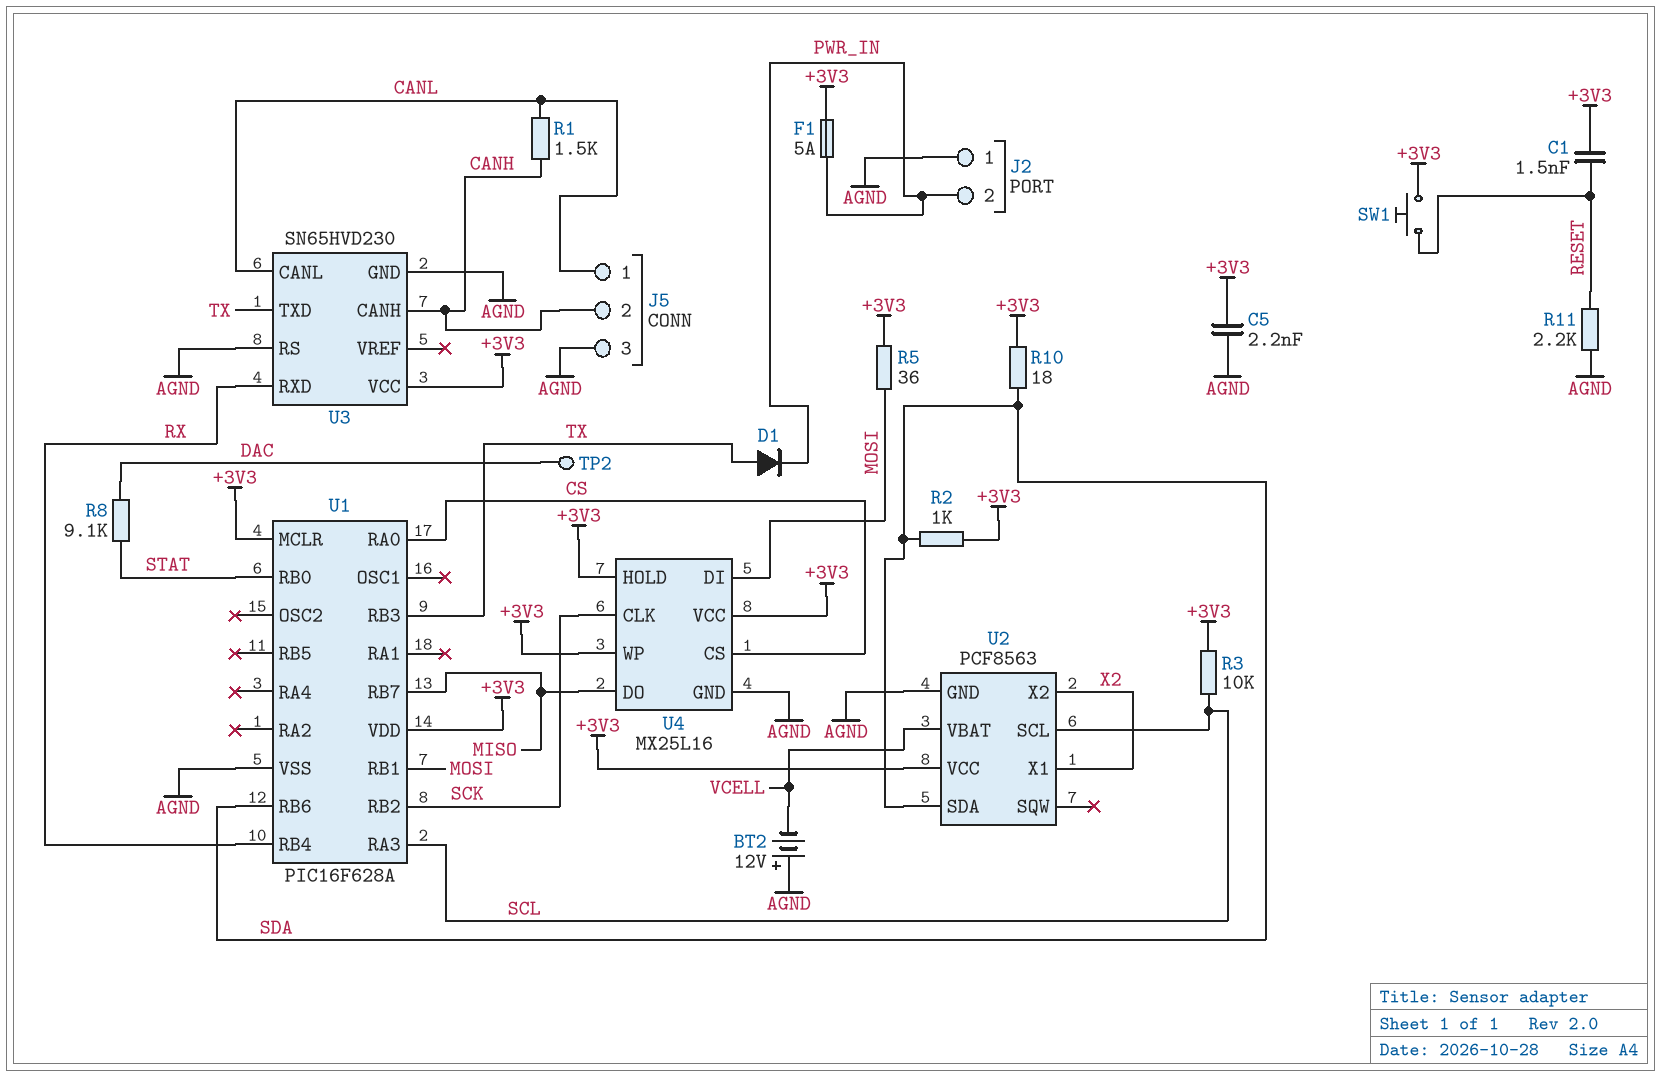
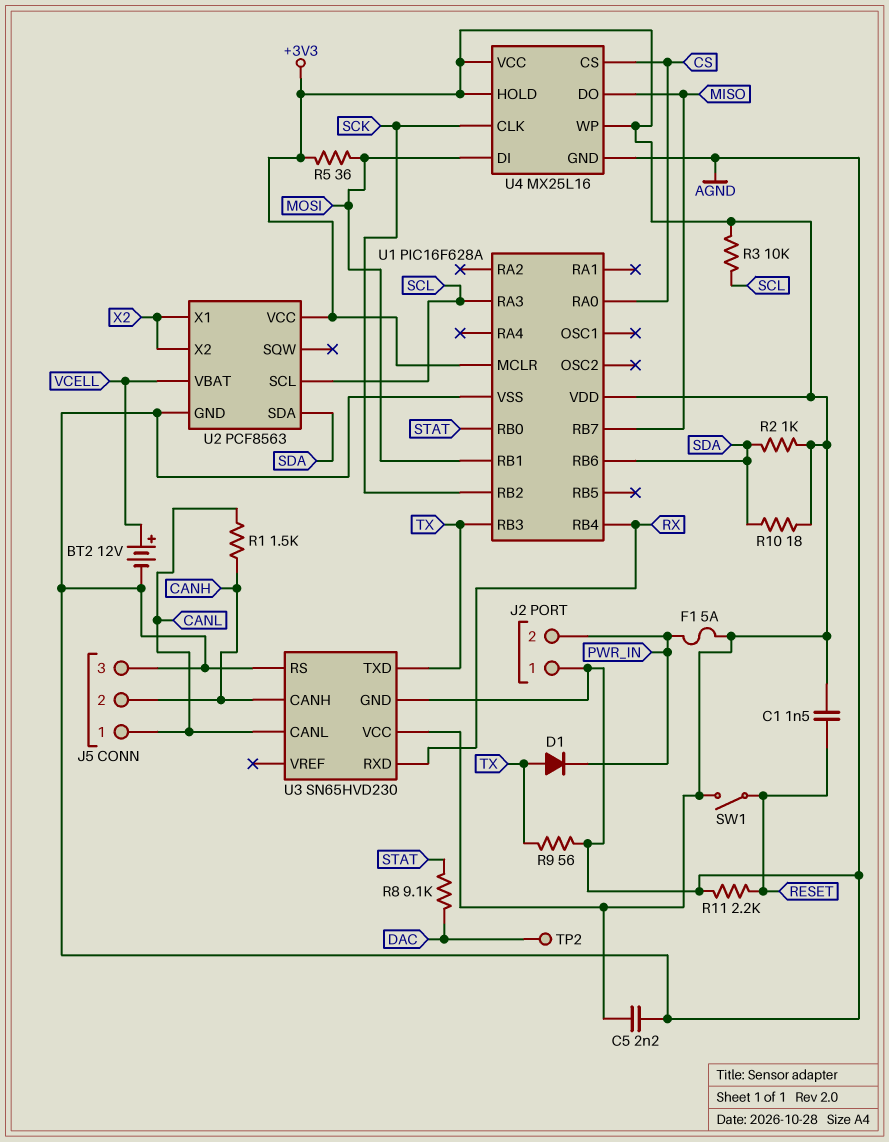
BT2: 12V (plus AGND, minus VCELL) -> 12V (plus VCELL, minus AGND)
R9: none -> 56 (AGND, TX)
SW1: button (+3V3, RESET) -> switch (+3V3, RESET)

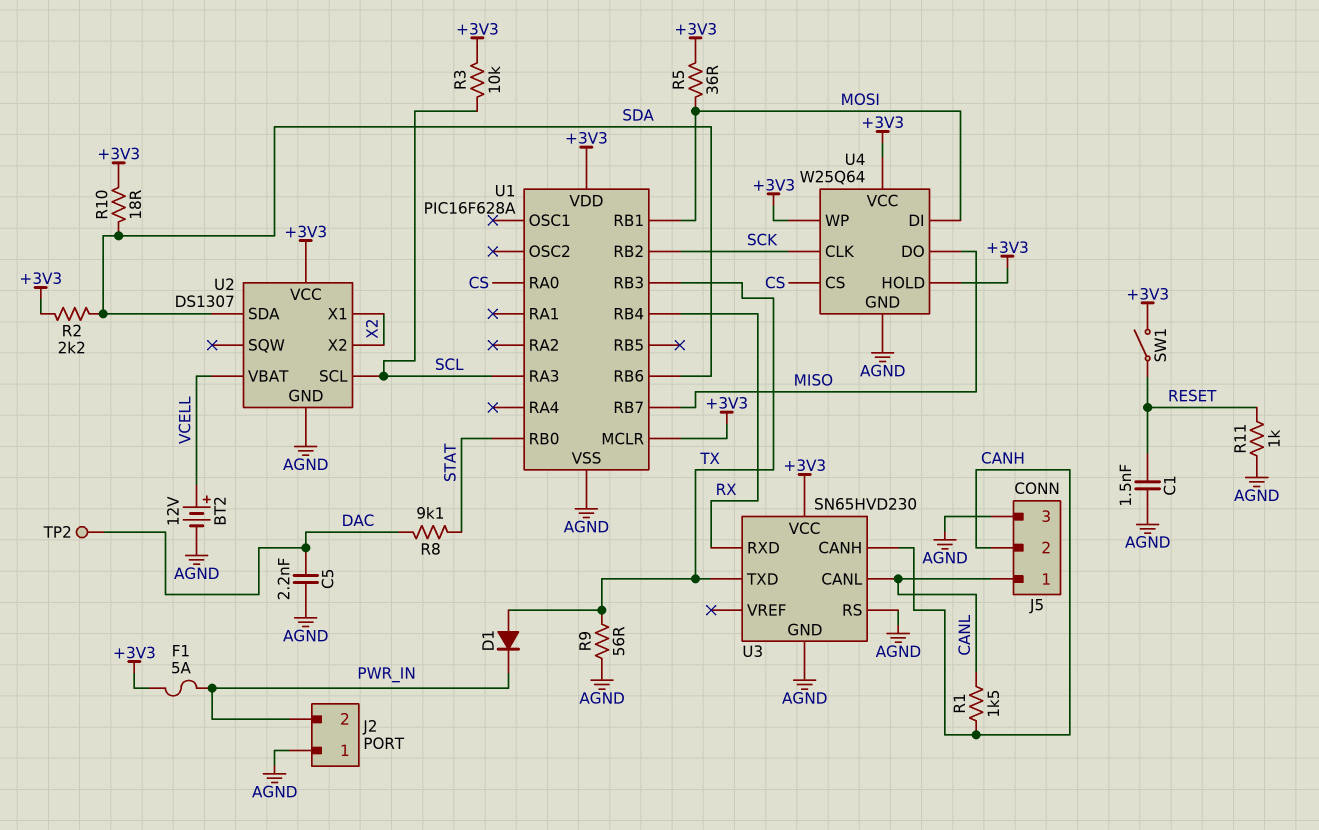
C1: 1.5nF (+3V3, RESET) -> 1.5nF (AGND, RESET)
C5: 2.2nF (+3V3, AGND) -> 2.2nF (AGND, DAC)
R2: 1k (+3V3, SDA) -> 2.2k (+3V3, SDA)
R11: 2.2k (AGND, RESET) -> 1k (AGND, RESET)
U2: PCF8563 -> DS1307
U4: MX25L16 -> W25Q64

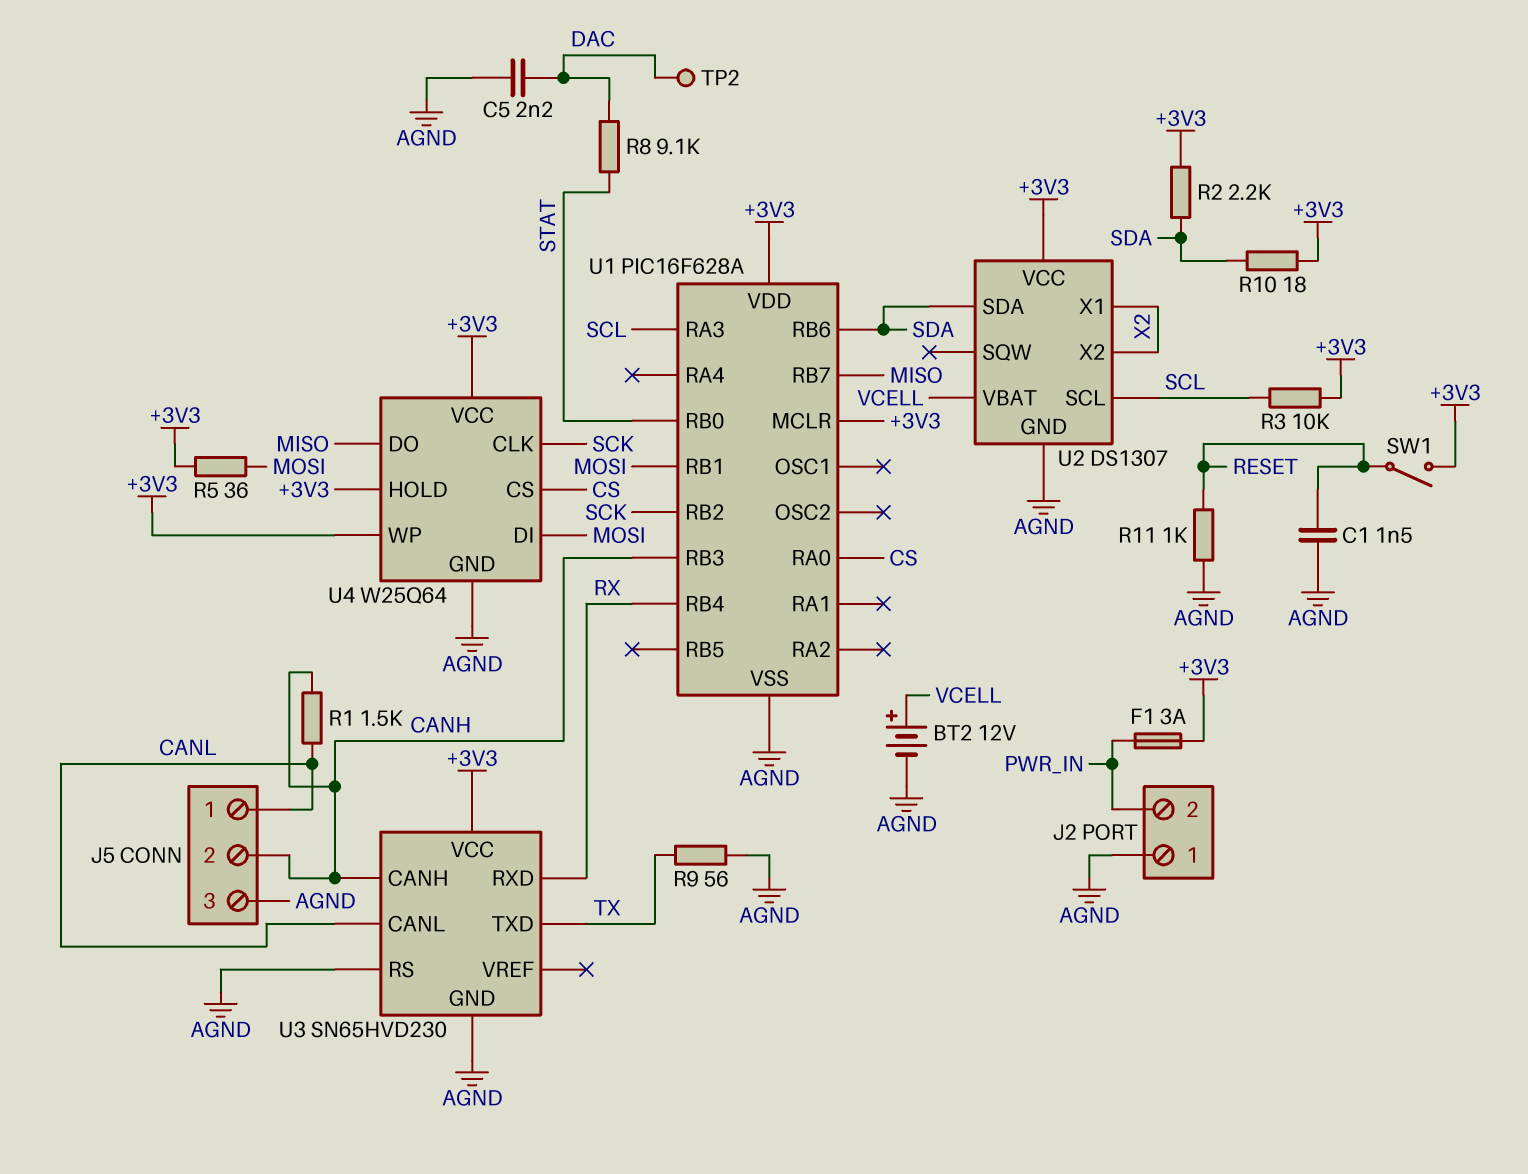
D1: diode (A TX, K PWR_IN) -> none
F1: 5A (+3V3, PWR_IN) -> 3A (+3V3, PWR_IN)
U1 pin RB3: TX -> CANH

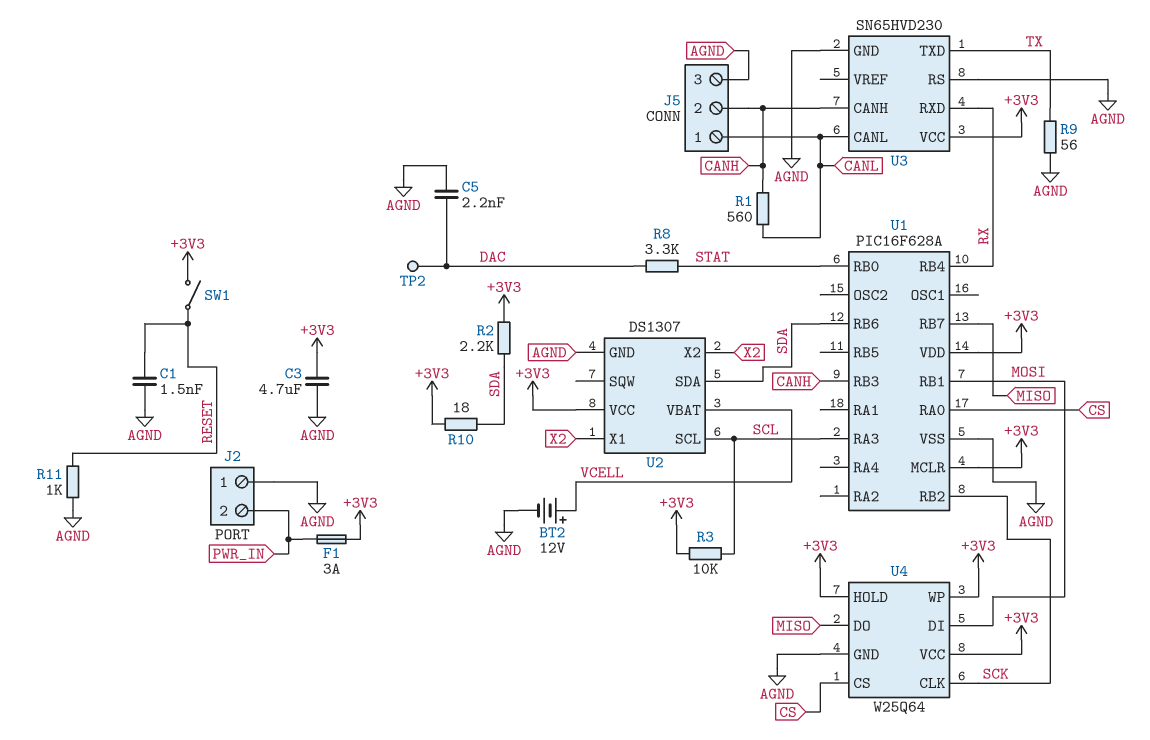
C3: none -> 4.7uF (+3V3, AGND)
R1: 1.5k (CANH, CANL) -> 560 (CANH, CANL)
R5: 36 (+3V3, MOSI) -> none
R8: 9.1k (DAC, STAT) -> 3.3k (DAC, STAT)

